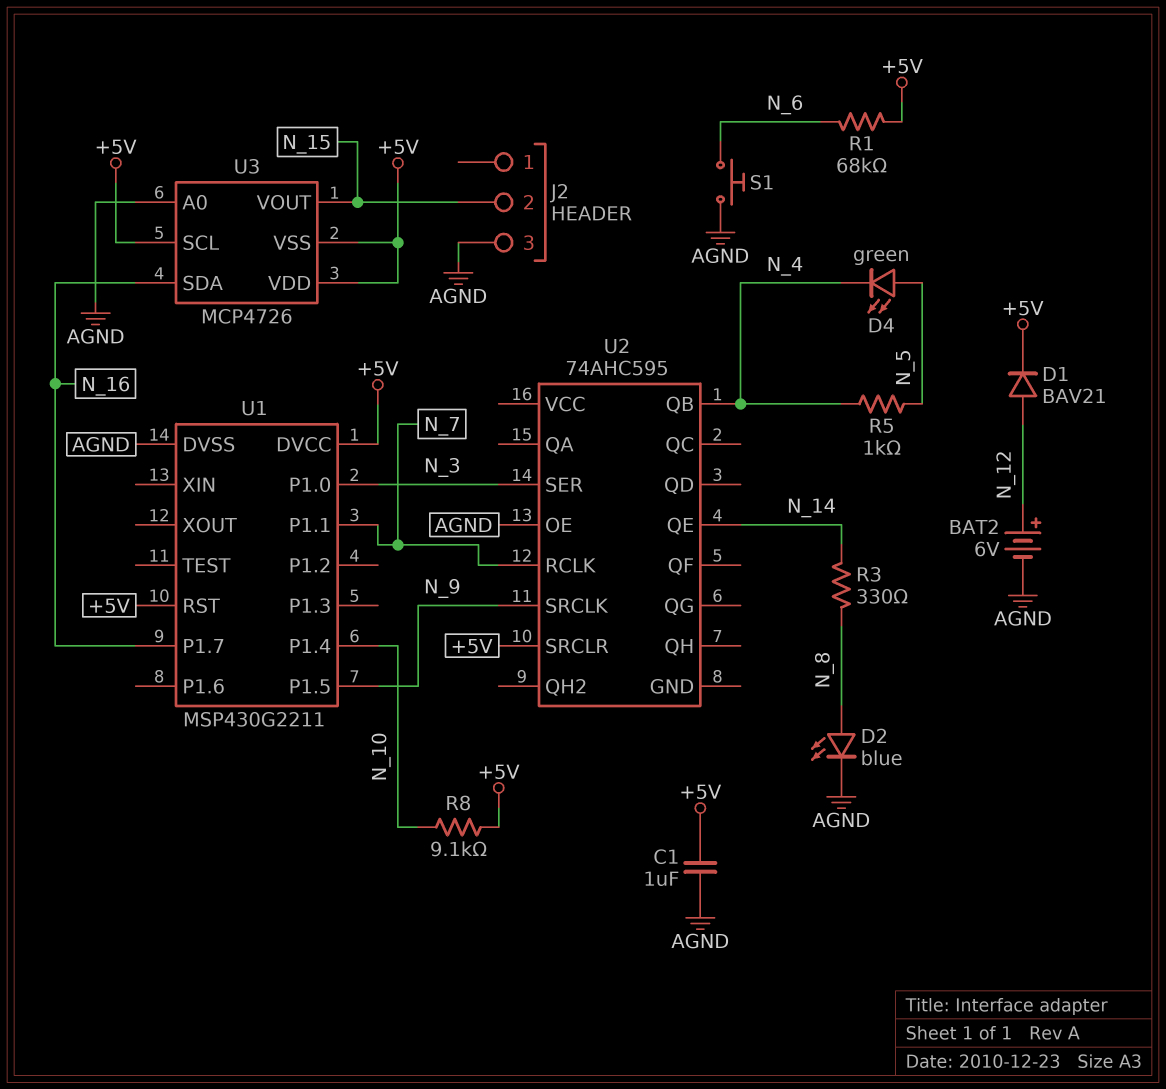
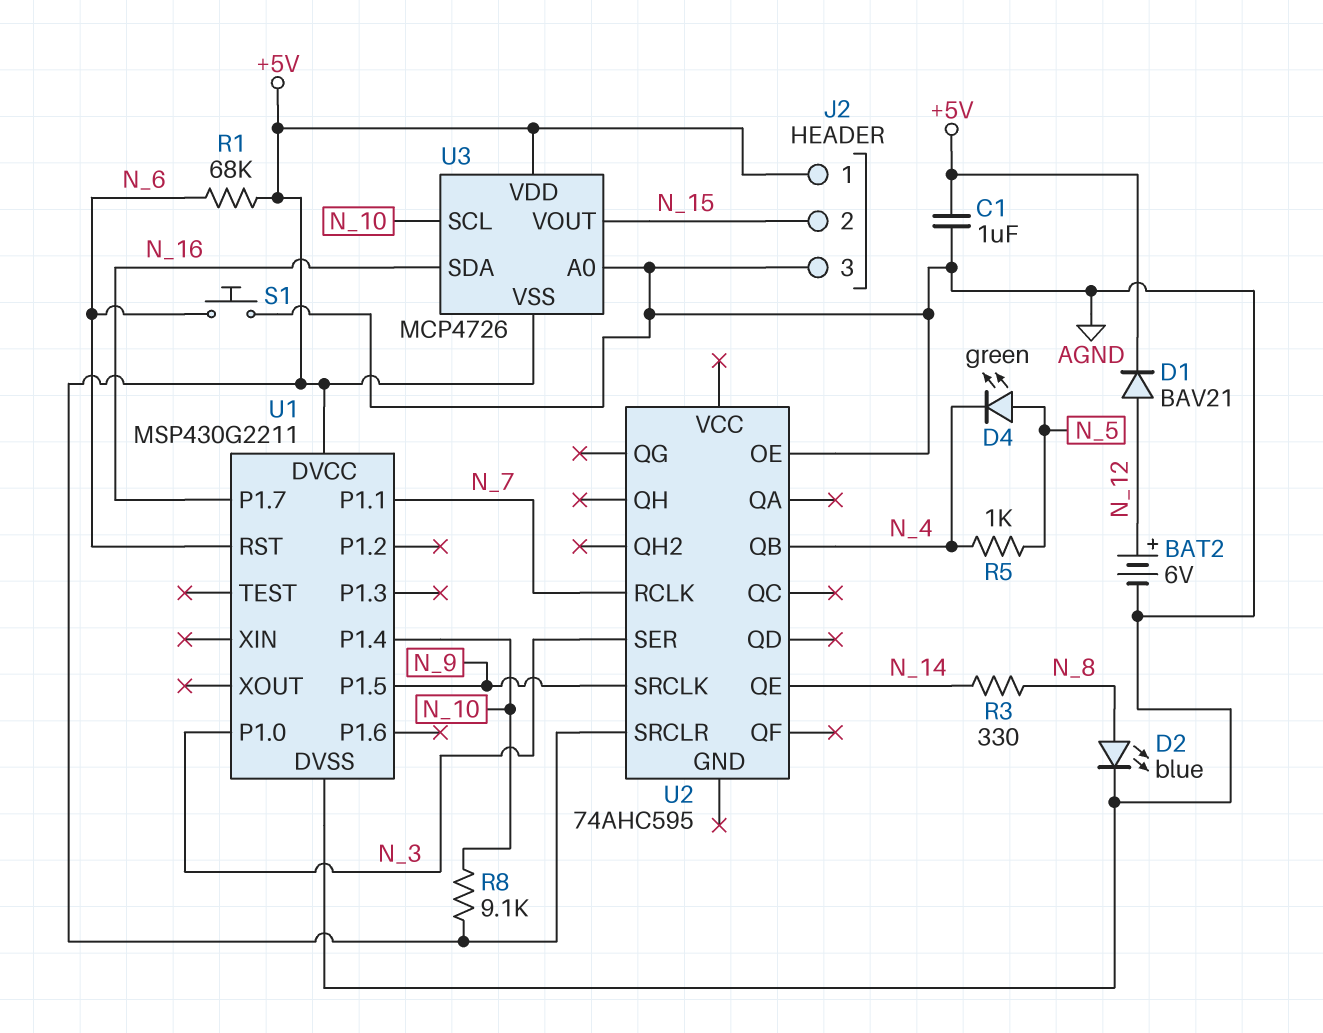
J2 pin 1: none -> +5V
U1 pin RST: +5V -> N_6
U3 pin SCL: +5V -> N_10

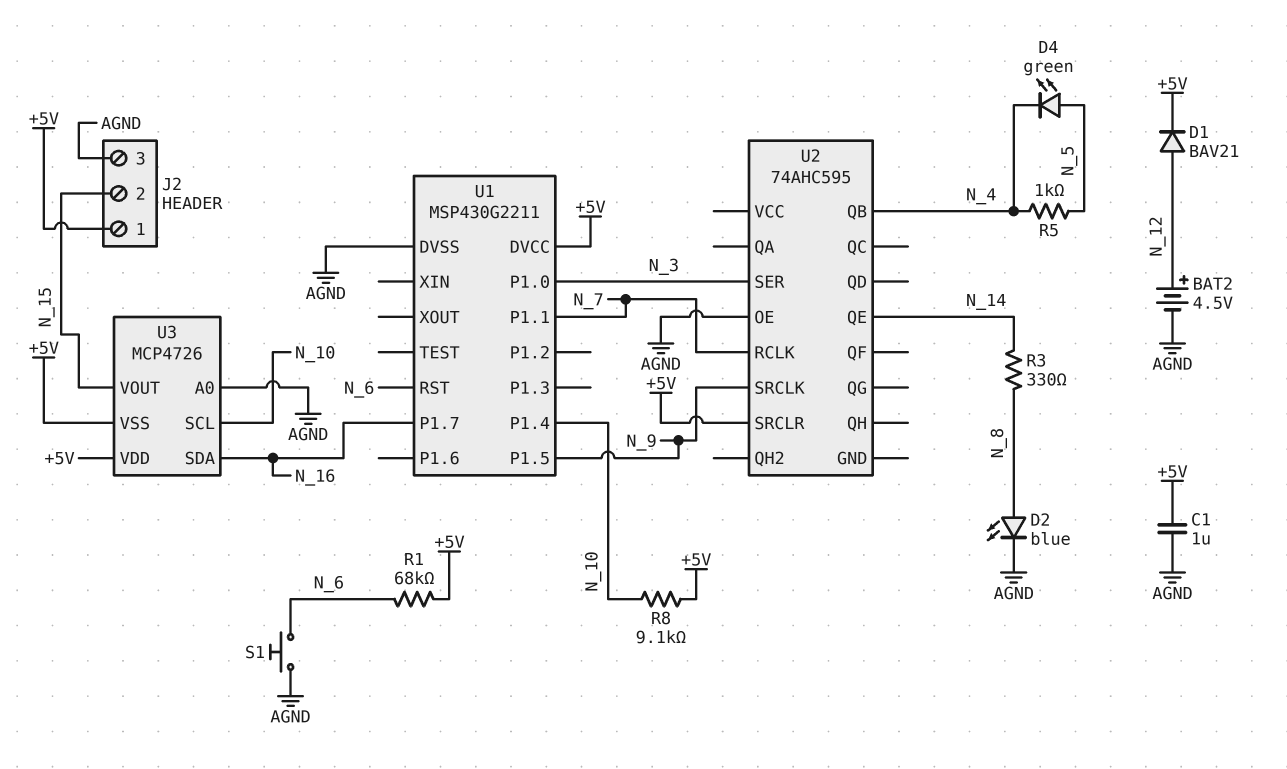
BAT2: 6V (plus N_12, minus AGND) -> 4.5V (plus N_12, minus AGND)

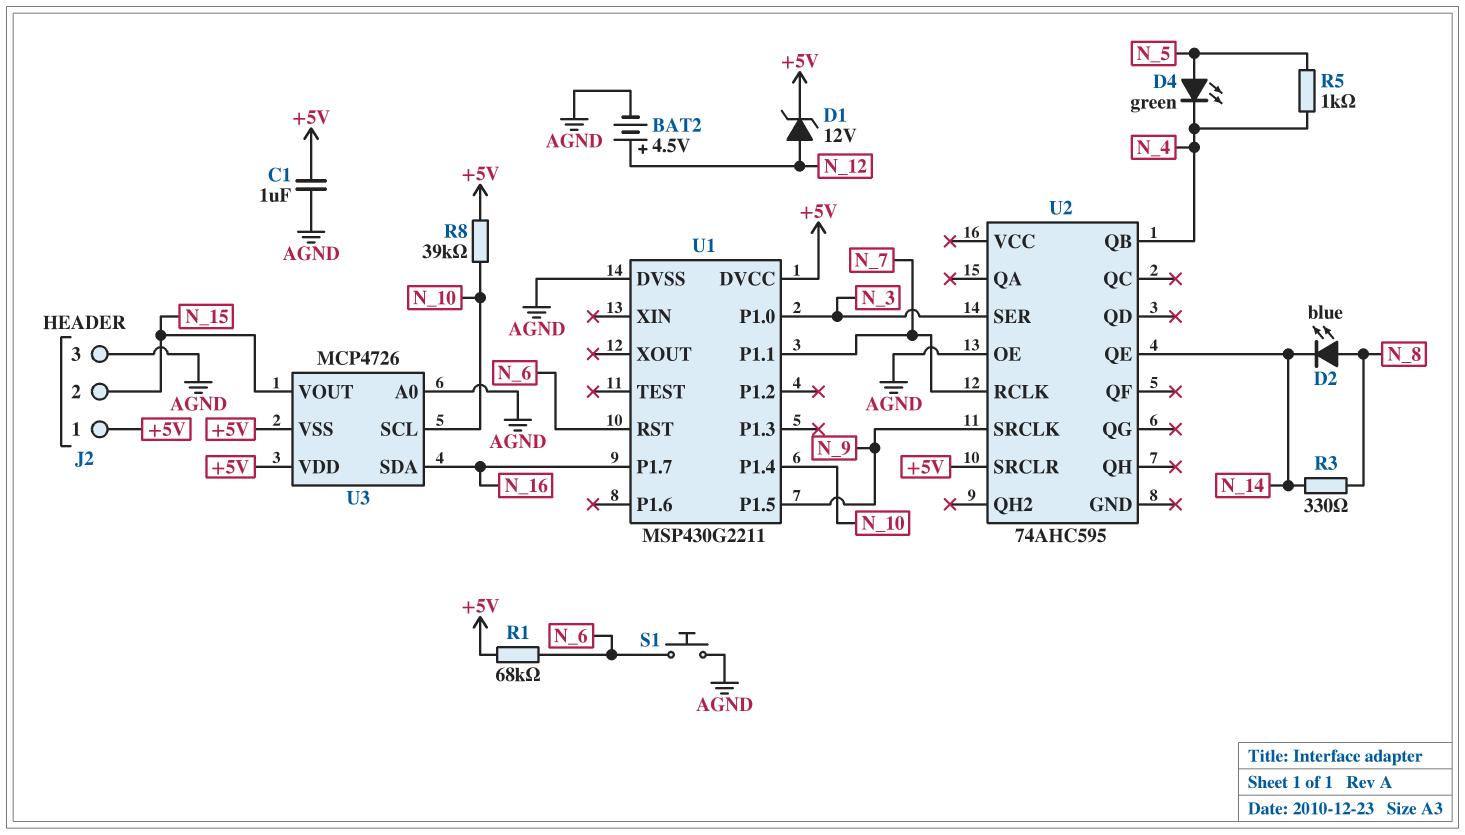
D1: diode BAV21 (A N_12, K +5V) -> zener 12V (A N_12, K +5V)
D2: LED blue (A N_8, K AGND) -> LED blue (A N_8, K N_14)
R8: 9.1k (+5V, N_10) -> 39k (+5V, N_10)

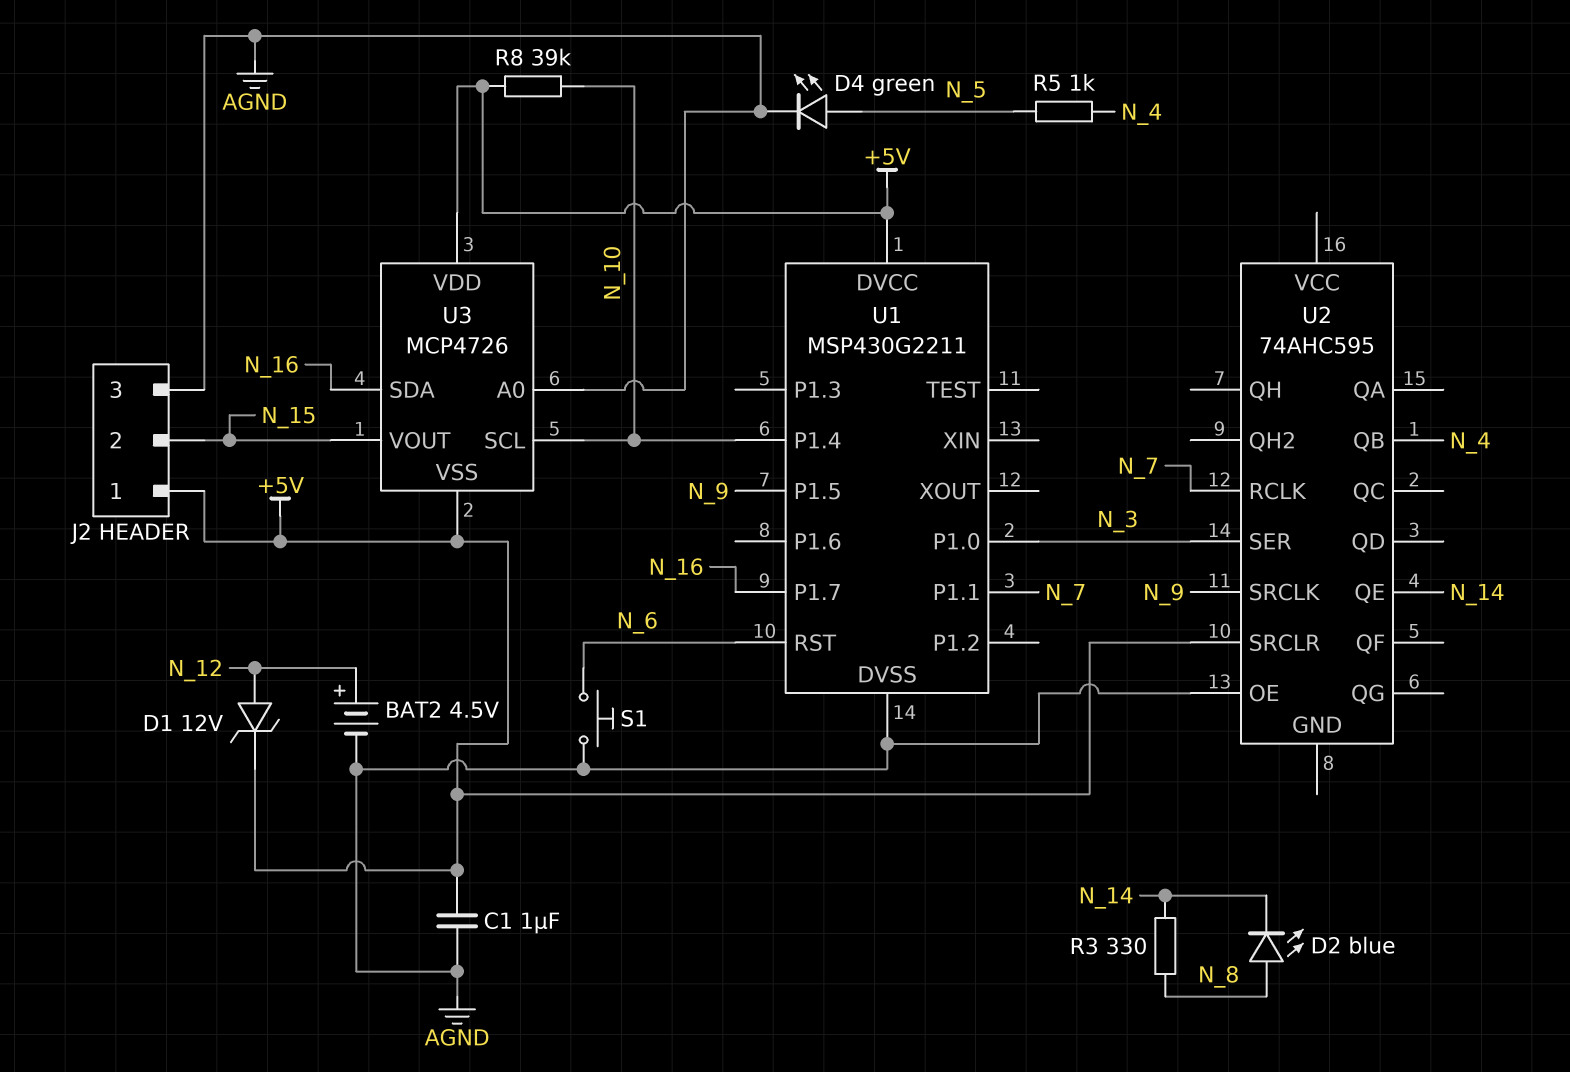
D4: LED green (A N_5, K N_4) -> LED green (A N_5, K AGND)
R1: 68k (+5V, N_6) -> none

